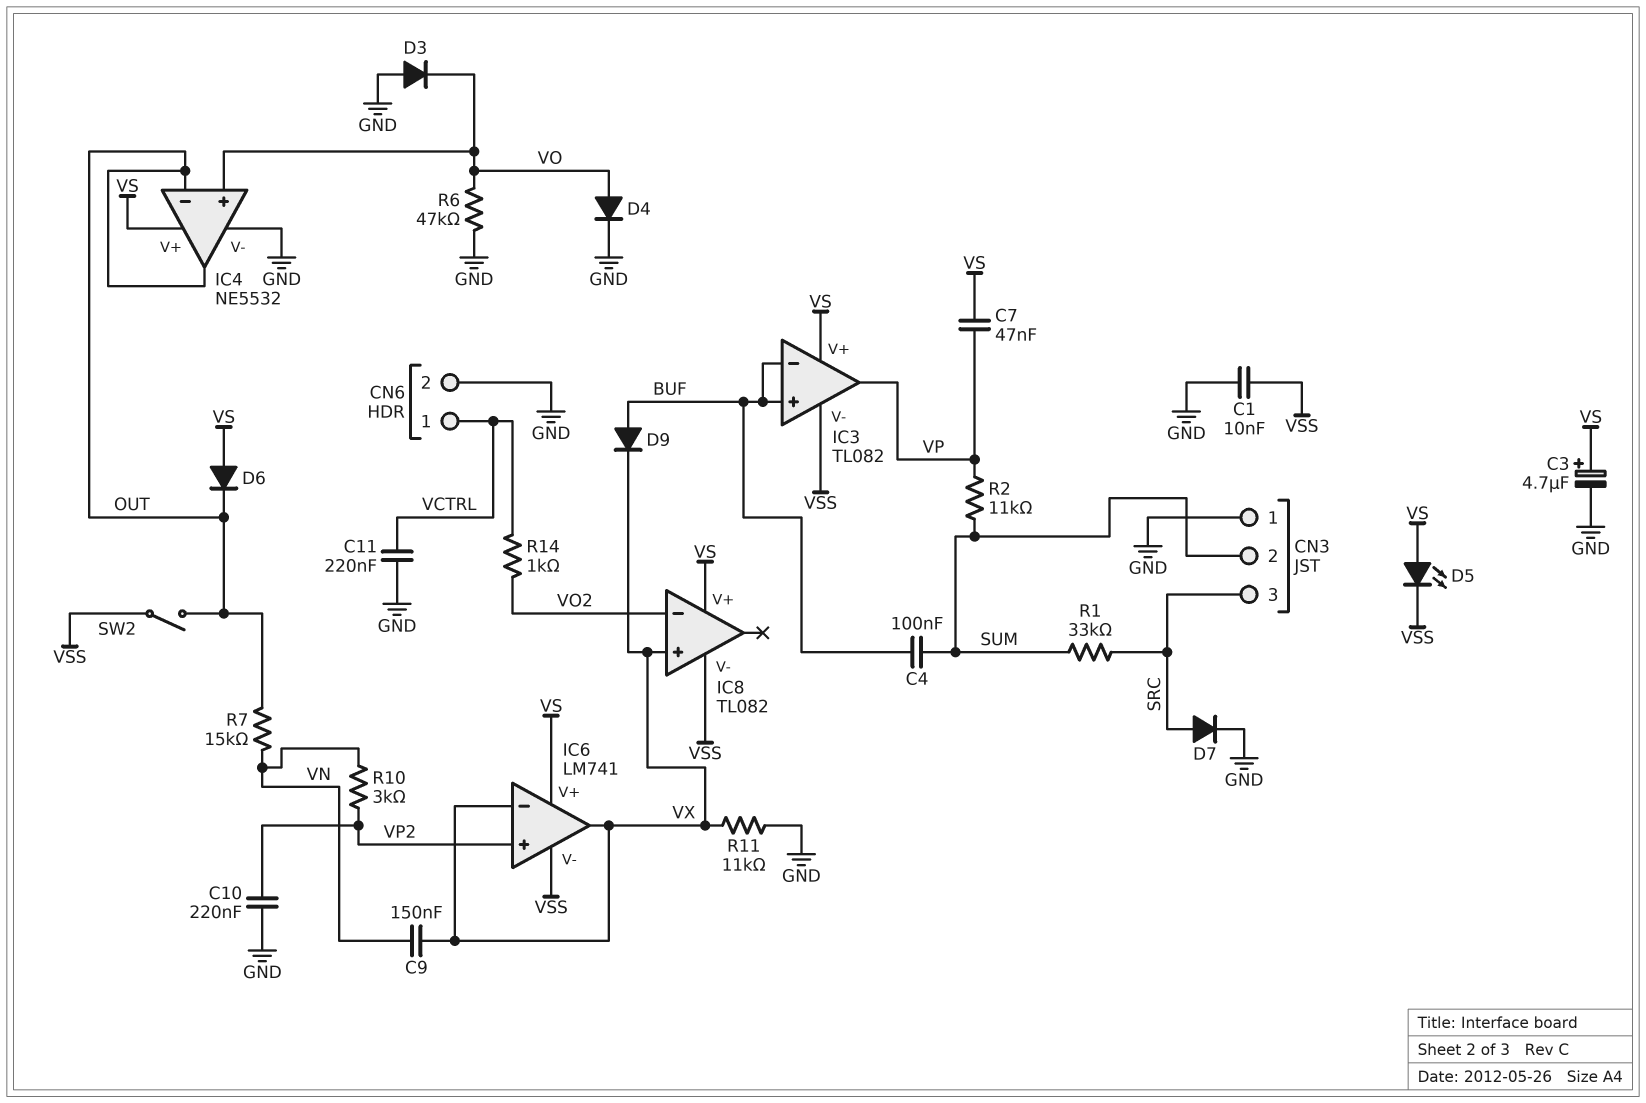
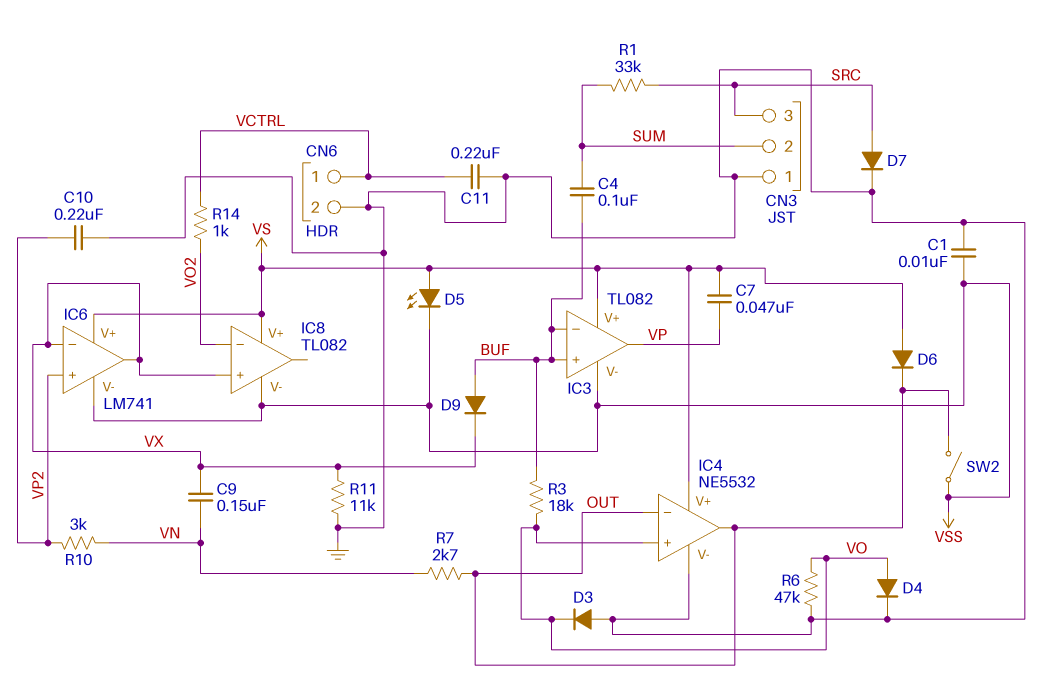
C3: 4.7uF (plus VS, minus GND) -> none
R2: 11k (SUM, VP) -> none
R3: none -> 18k (BUF, VO)
R7: 15k (OUT, VN) -> 2.7k (OUT, VN)

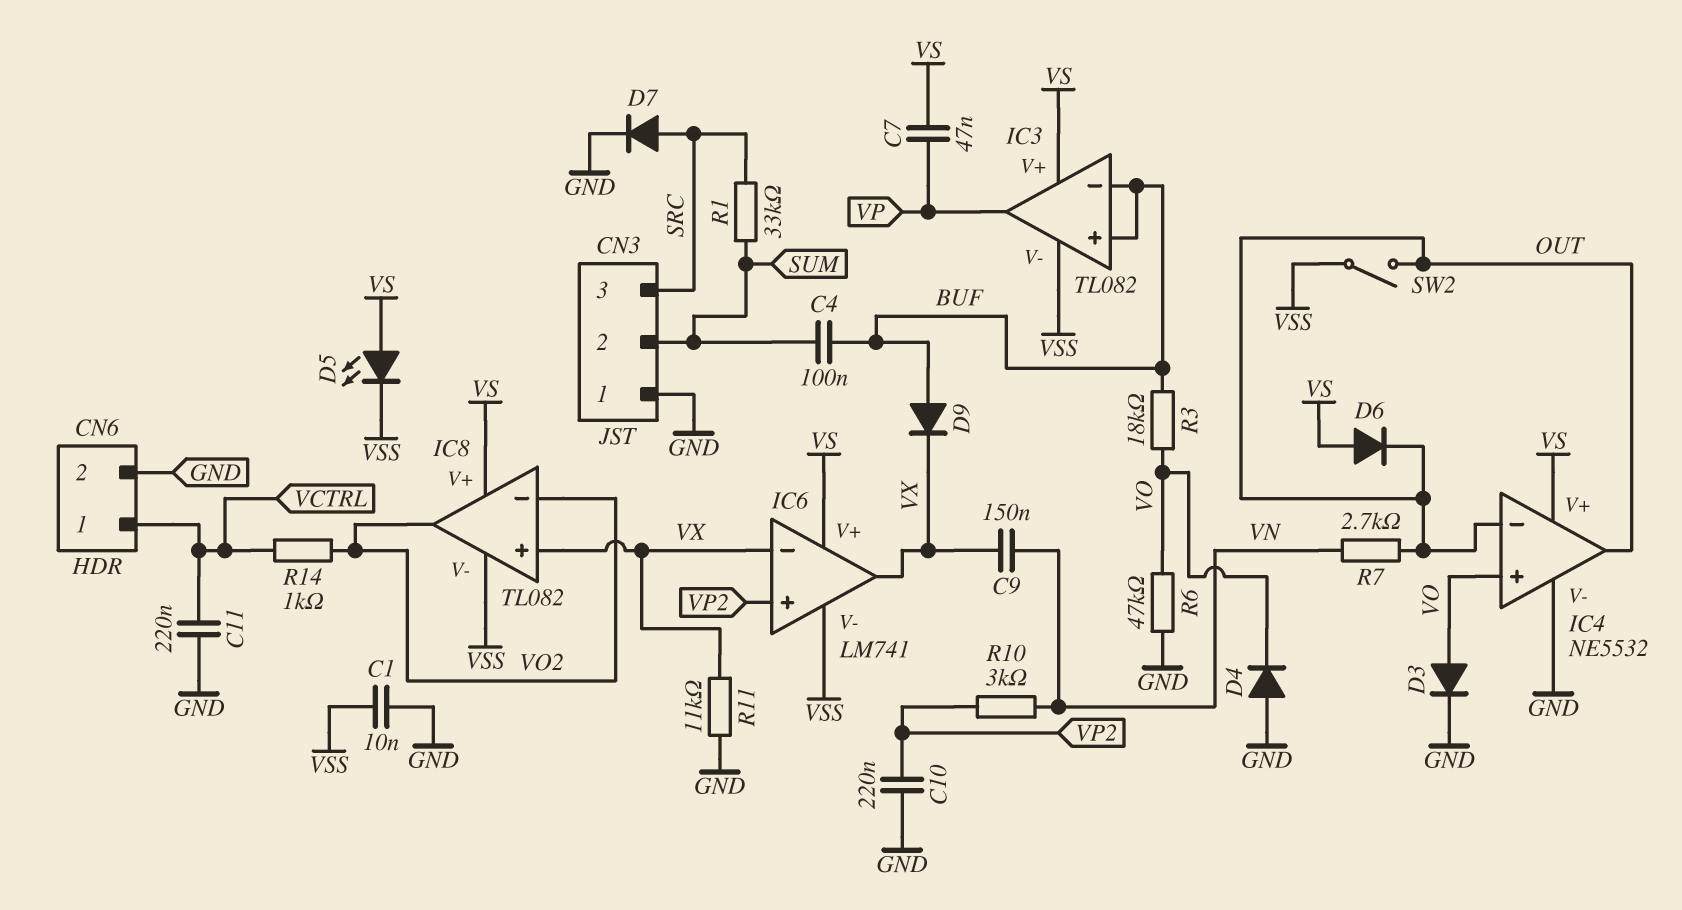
D3: diode (A GND, K VO) -> diode (A VO, K GND)
D4: diode (A VO, K GND) -> diode (A GND, K VO)
IC8 pin out: none -> VO2

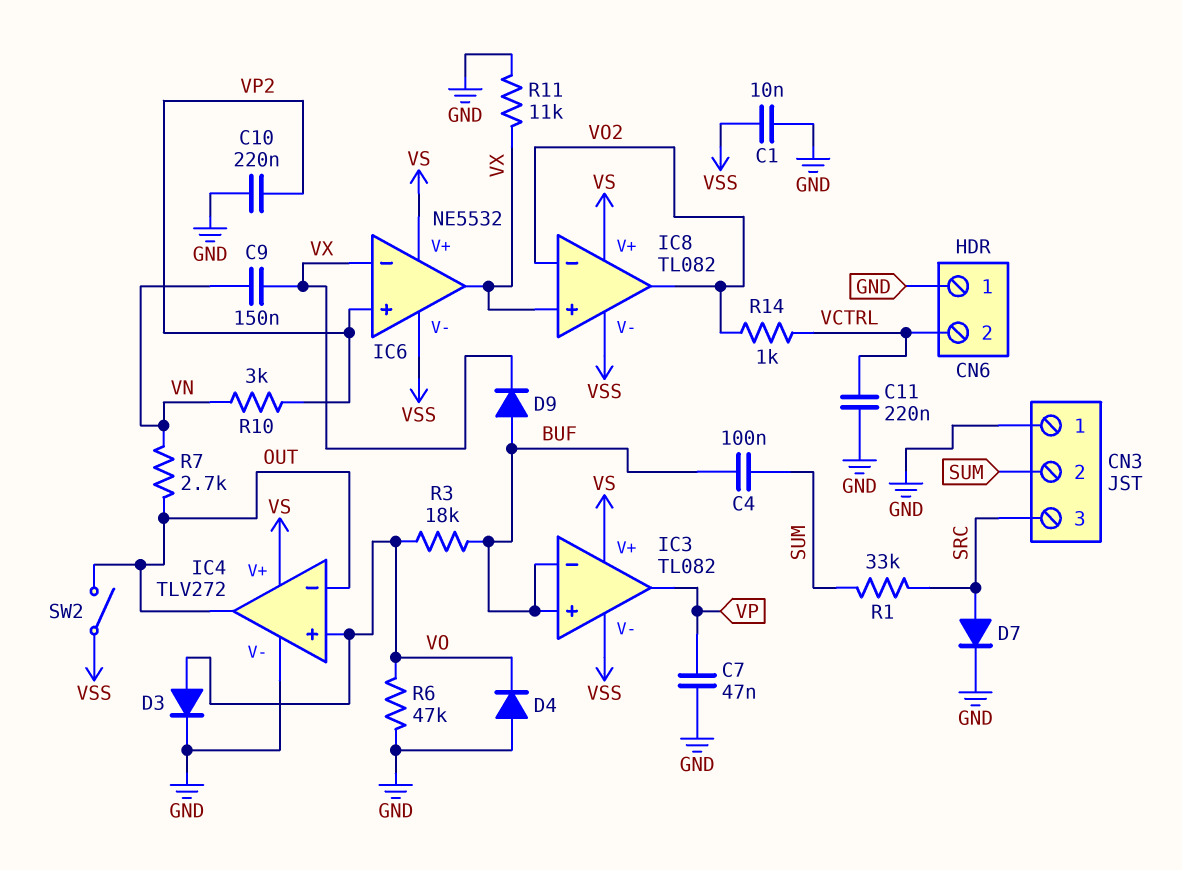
C7: 47nF (VP, VS) -> 47nF (GND, VP)
CN6 pin 1: VCTRL -> GND
CN6 pin 2: GND -> VCTRL
D5: LED (A VS, K VSS) -> none
D6: diode (A VS, K OUT) -> none
IC4: NE5532 -> TLV272
IC6: LM741 -> NE5532

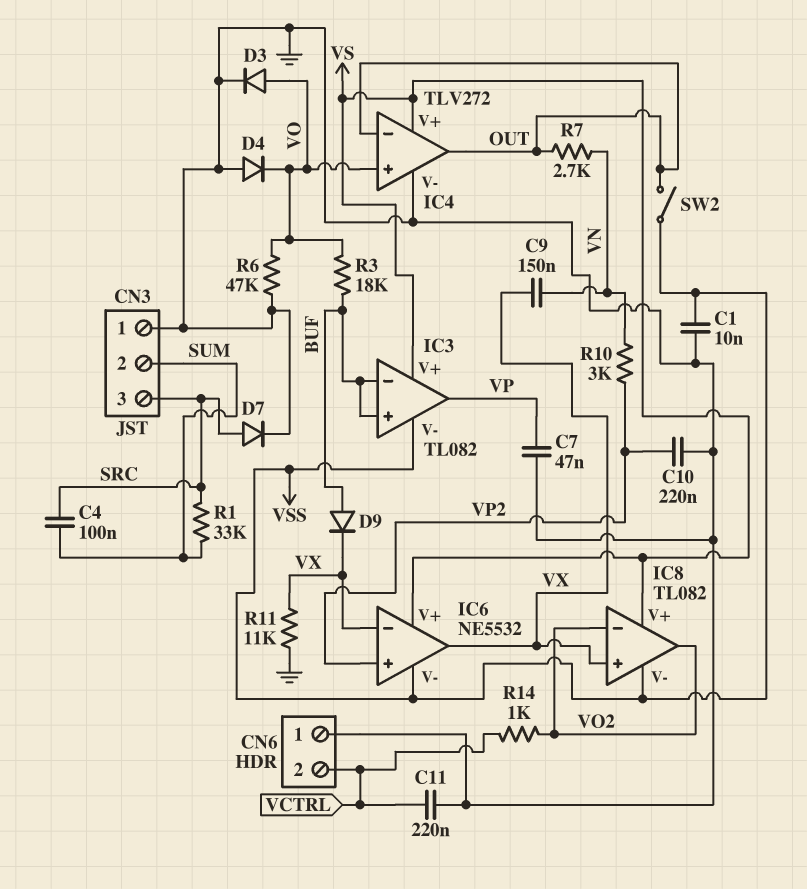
C4: 100nF (BUF, SUM) -> 100nF (SRC, SUM)

